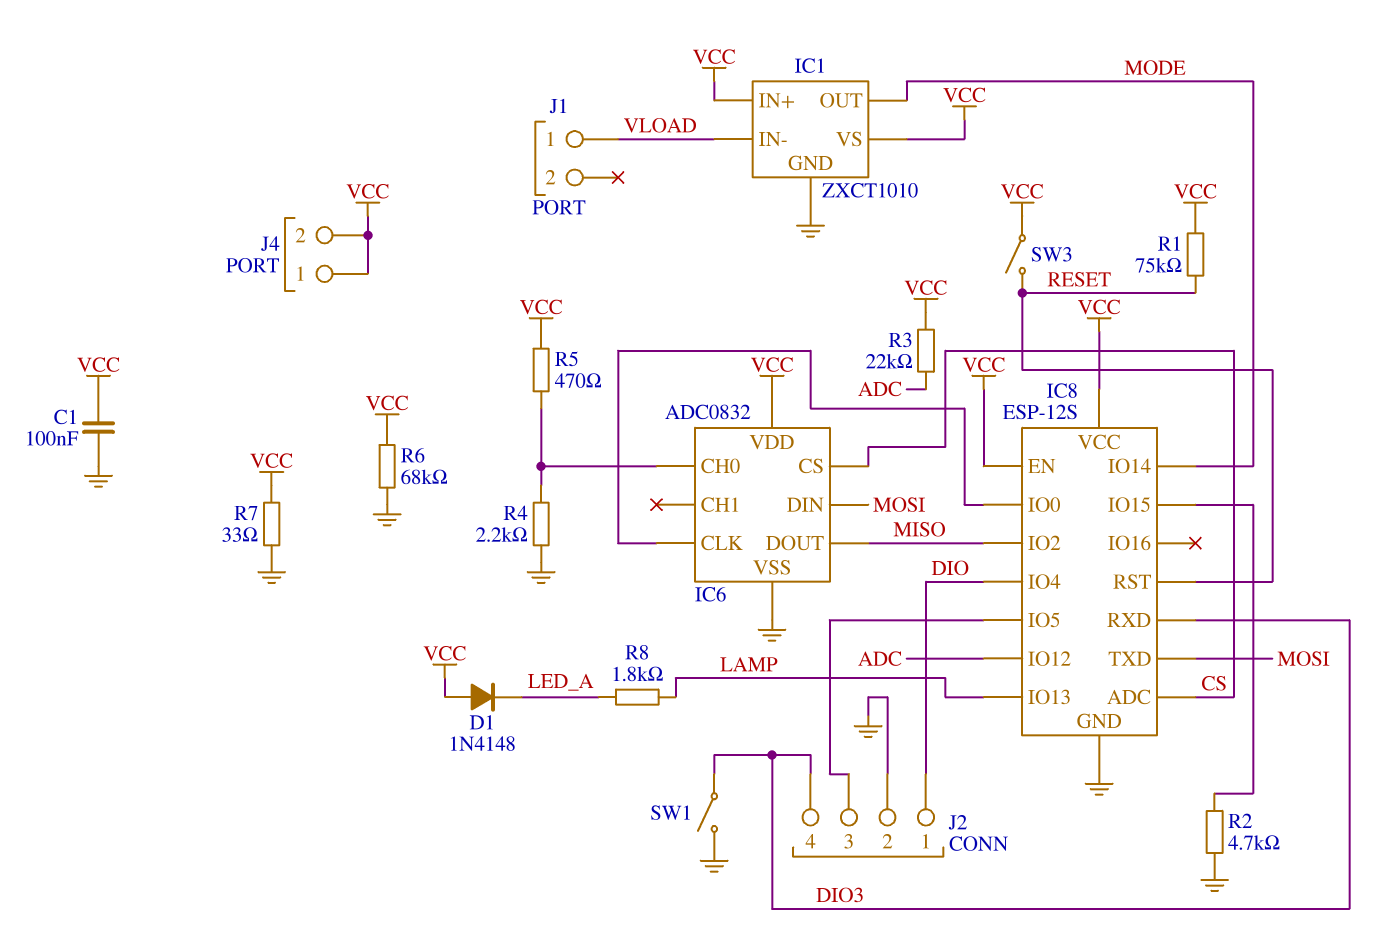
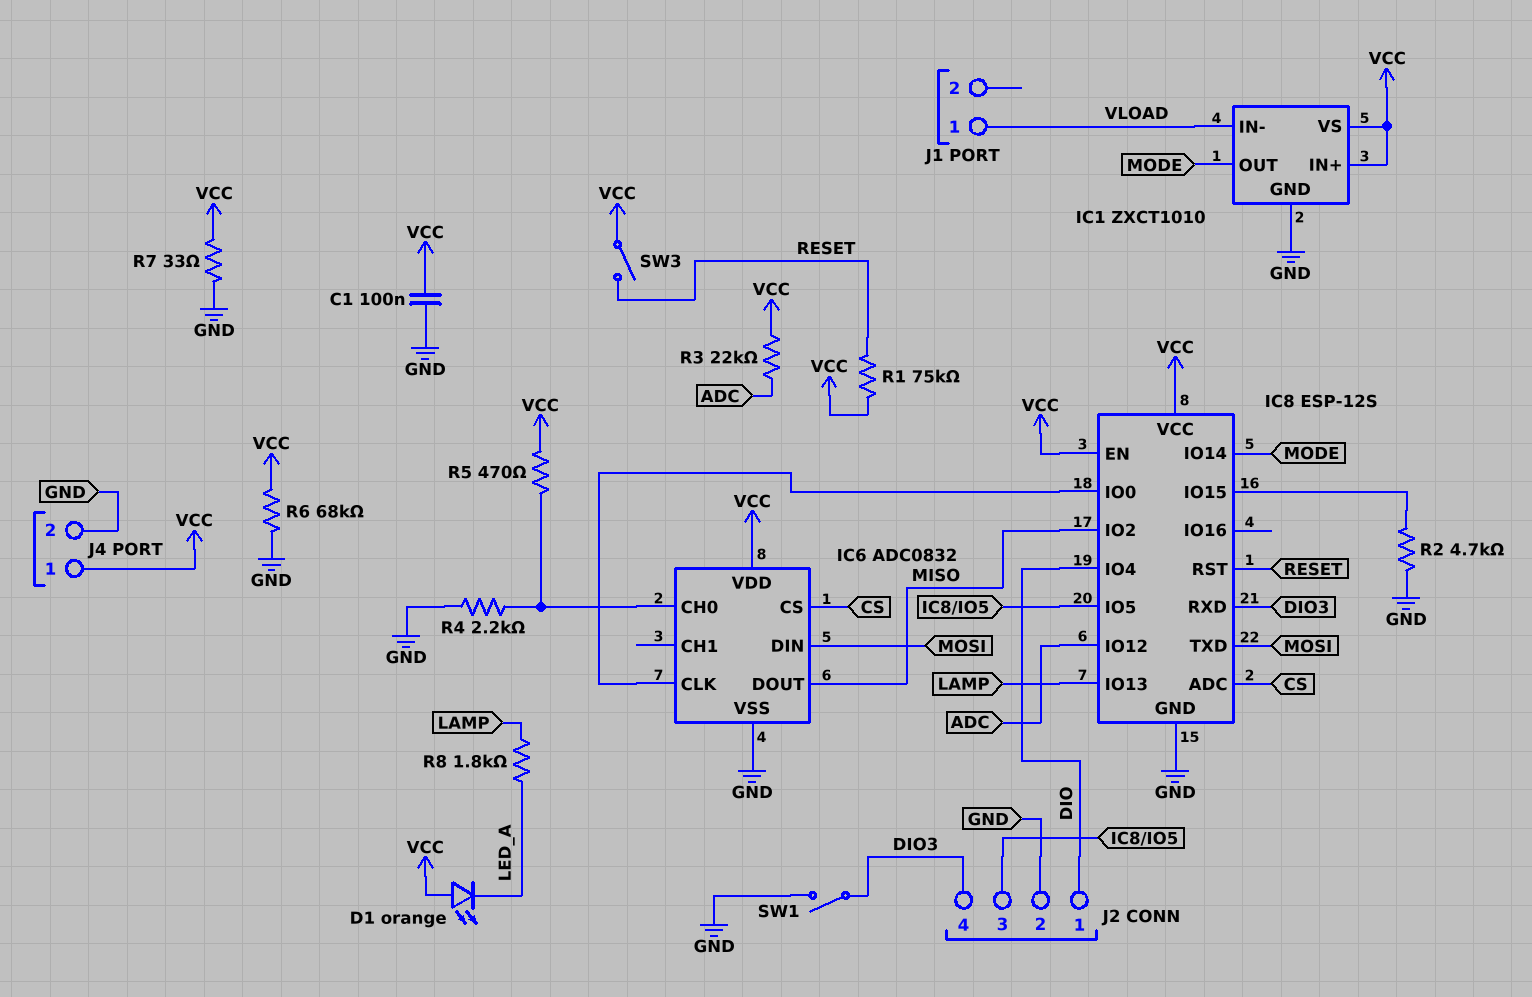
D1: diode 1N4148 (A VCC, K LED_A) -> LED orange (A VCC, K LED_A)
J4 pin 2: VCC -> GND

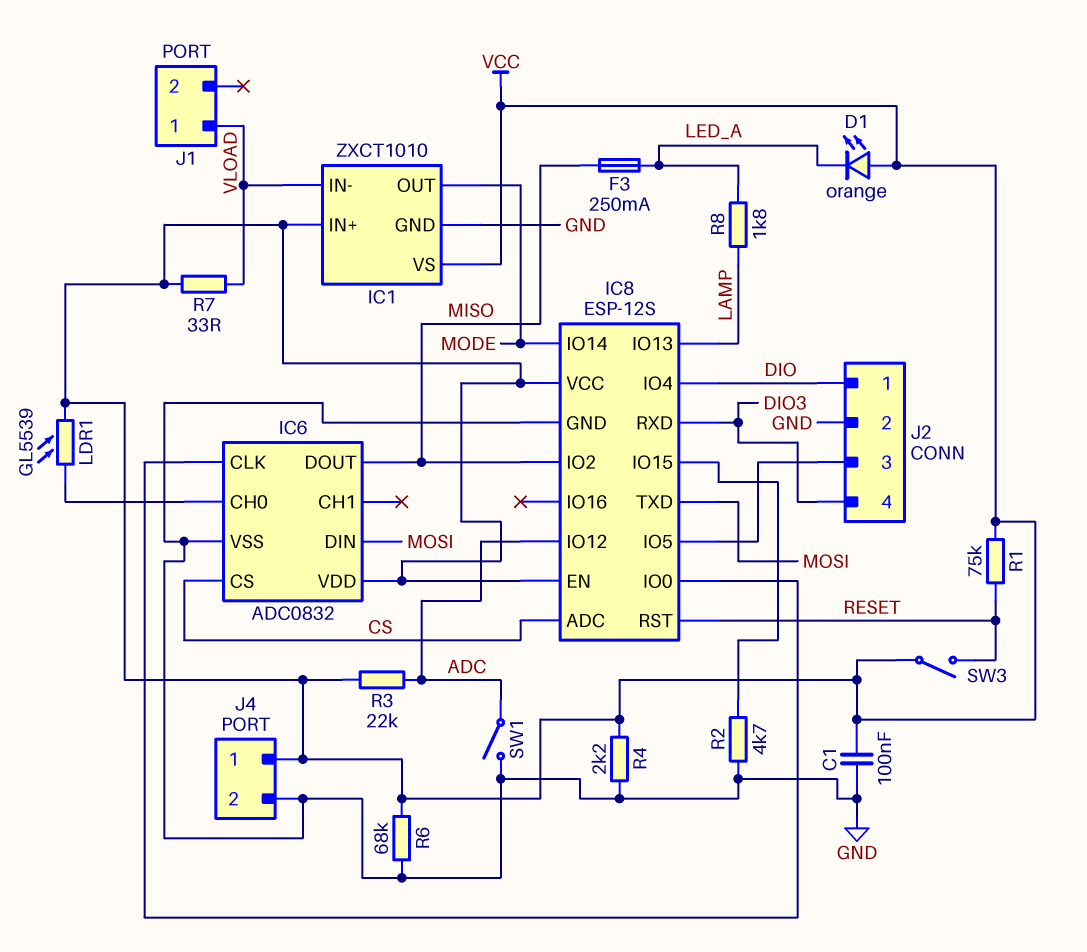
F3: none -> 250mA (LED_A, MISO)
LDR1: none -> GL5539 (IC6/CH0, VCC)
R4: 2.2k (GND, IC6/CH0) -> 2.2k (GND, VCC)
R5: 470 (IC6/CH0, VCC) -> none
R7: 33 (GND, VCC) -> 33 (VCC, VLOAD)
SW1: switch (DIO3, GND) -> switch (ADC, GND)

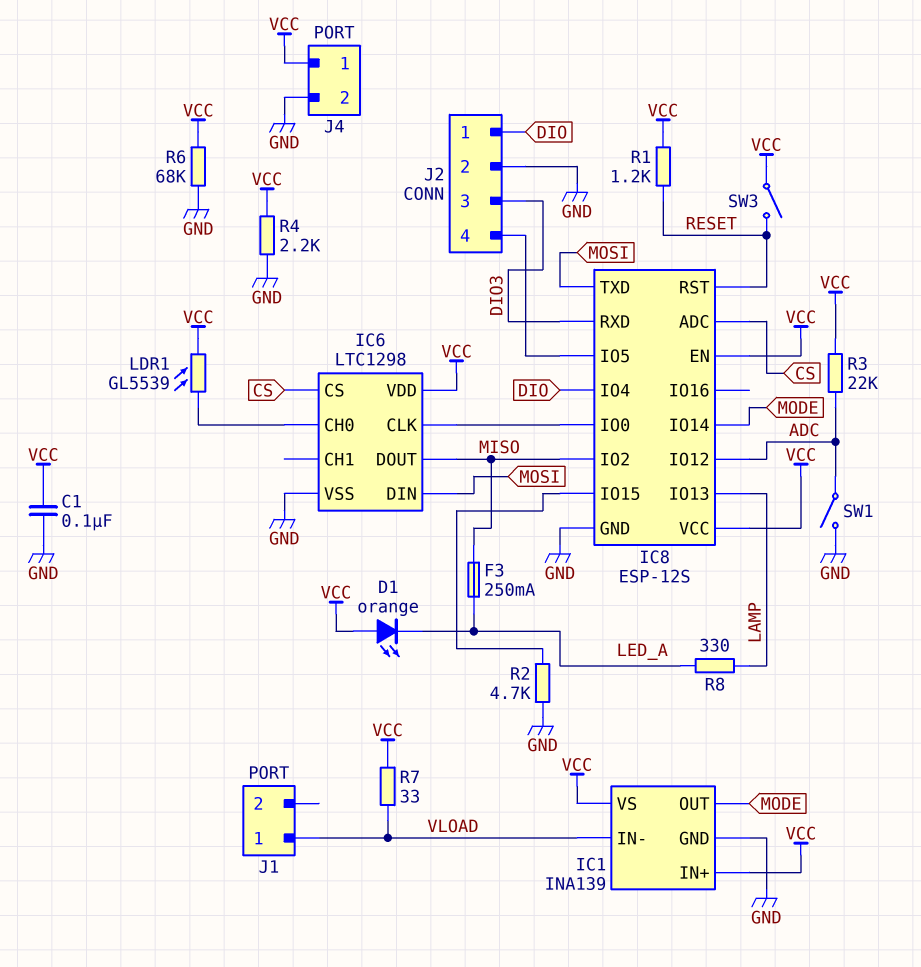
IC1: ZXCT1010 -> INA139
IC6: ADC0832 -> LTC1298
J2 pin 3: IC8/IO5 -> DIO3
J2 pin 4: DIO3 -> IC8/IO5
R1: 75k (RESET, VCC) -> 1.2k (RESET, VCC)
R8: 1.8k (LAMP, LED_A) -> 330 (LAMP, LED_A)

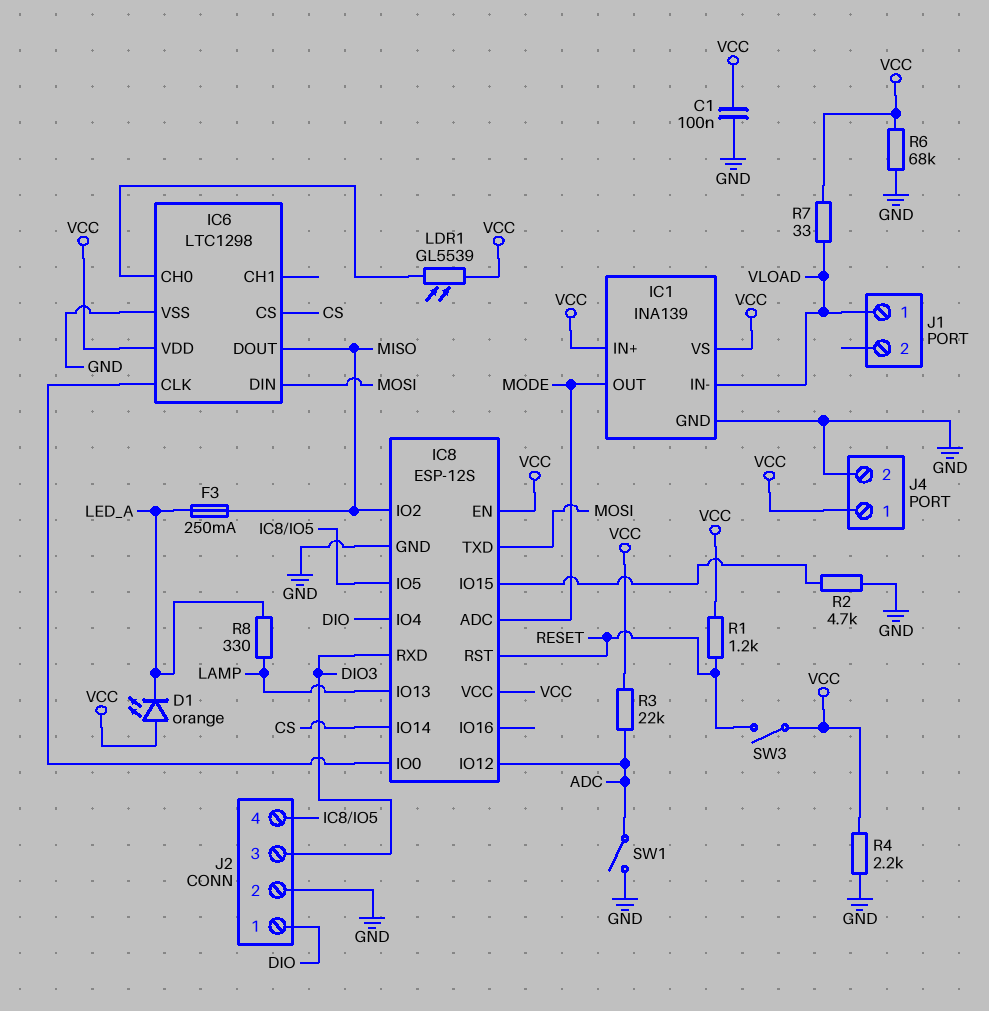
IC8 pin ADC: CS -> MODE
IC8 pin IO14: MODE -> CS

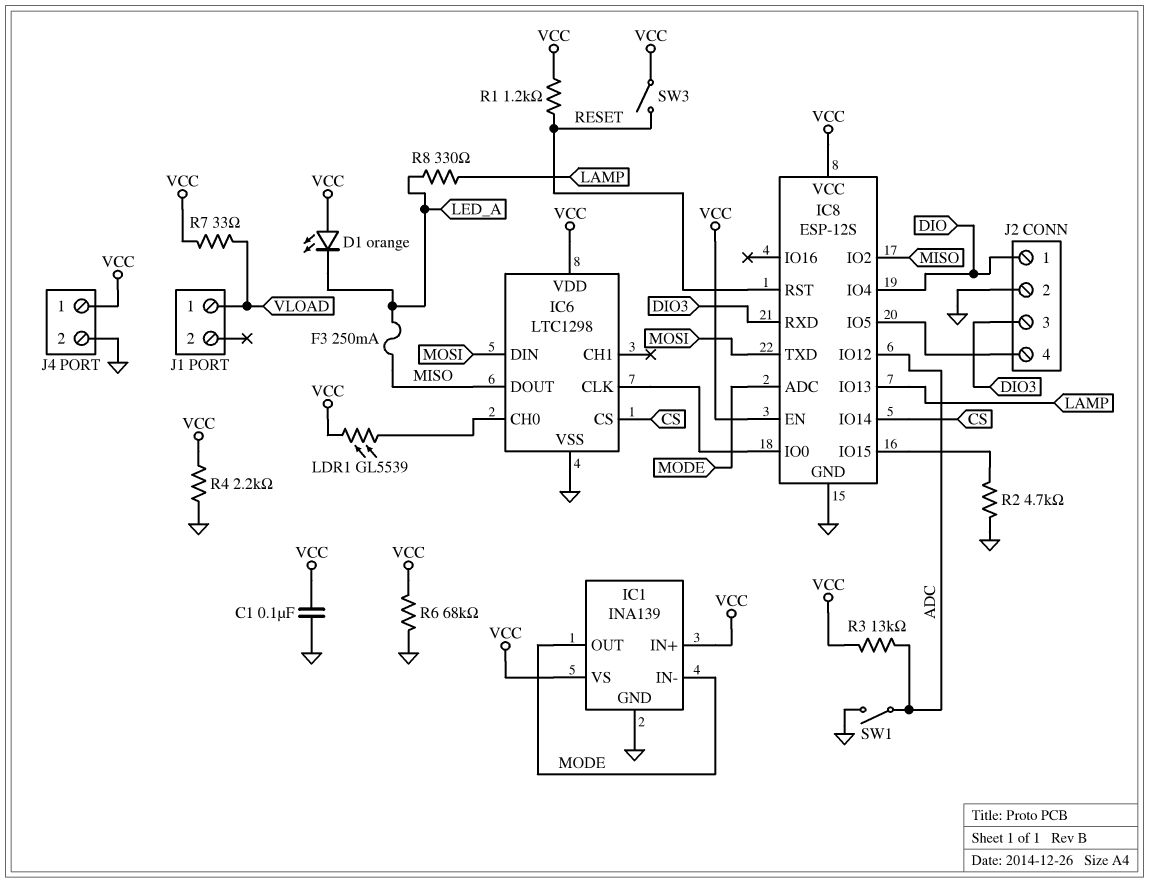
IC1 pin IN-: VLOAD -> MODE
R3: 22k (ADC, VCC) -> 13k (ADC, VCC)

